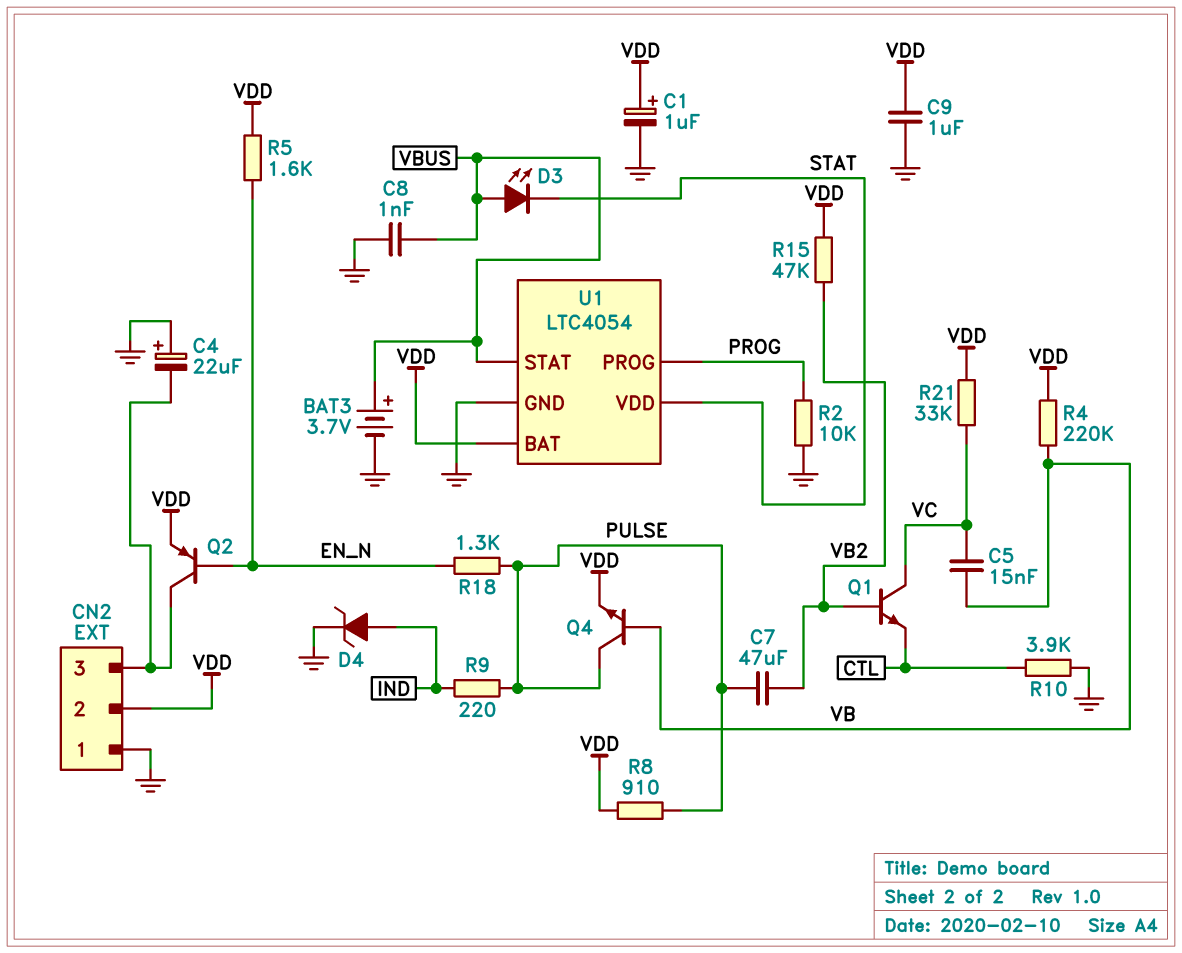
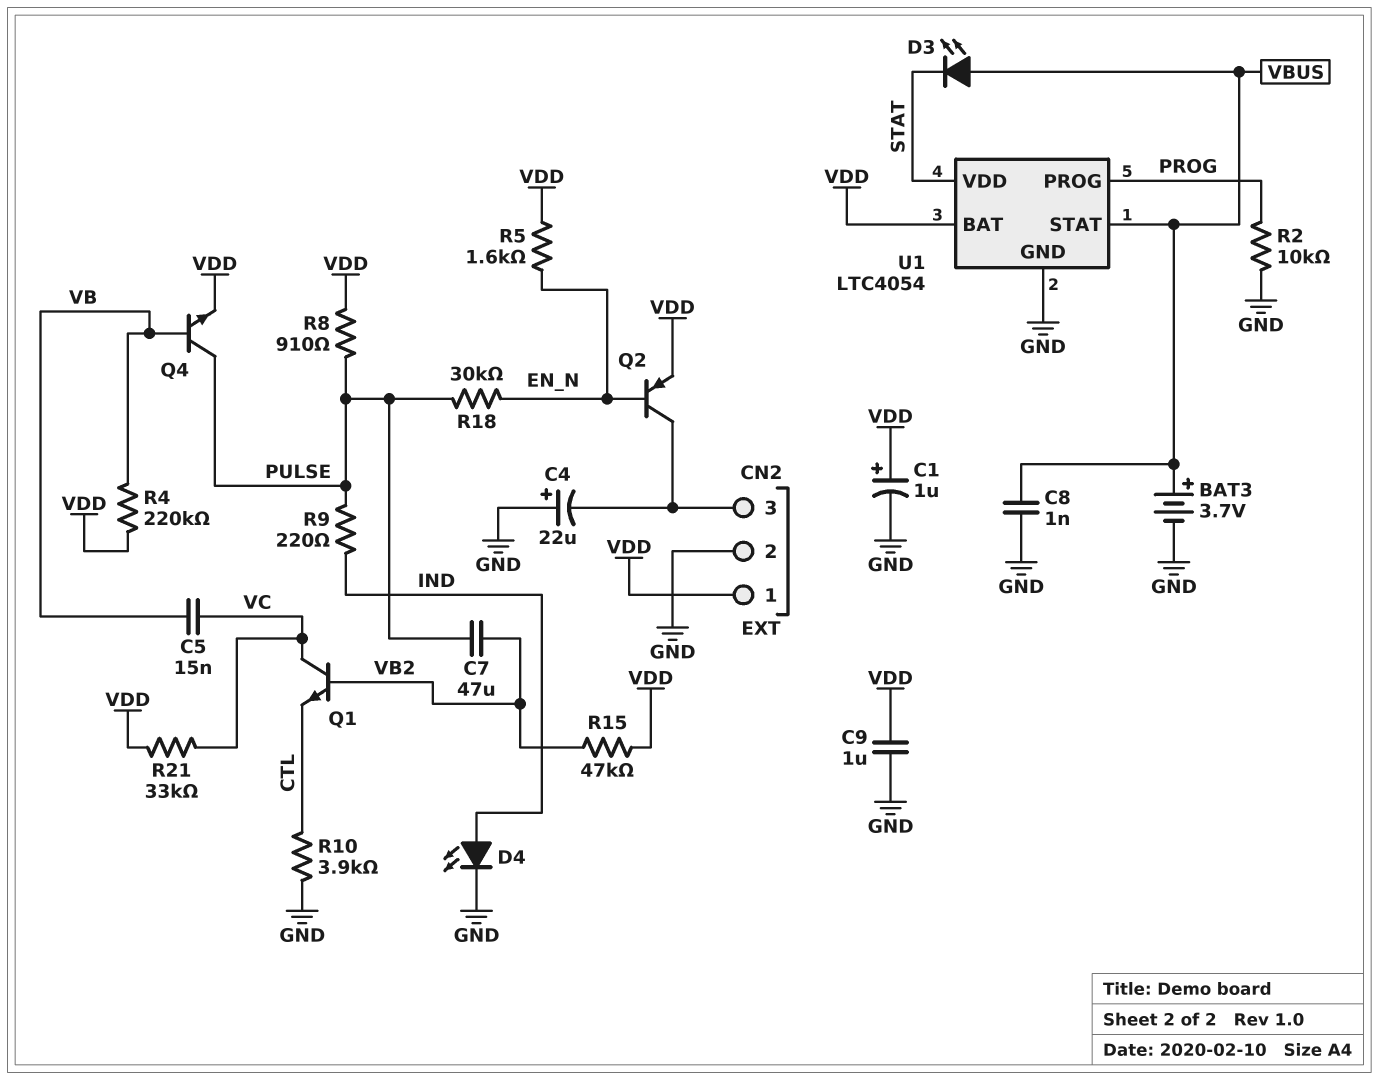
CN2 pin 1: GND -> VDD
CN2 pin 2: VDD -> GND
D4: zener (A IND, K GND) -> LED (A IND, K GND)
R18: 1.3k (EN_N, PULSE) -> 30k (EN_N, PULSE)

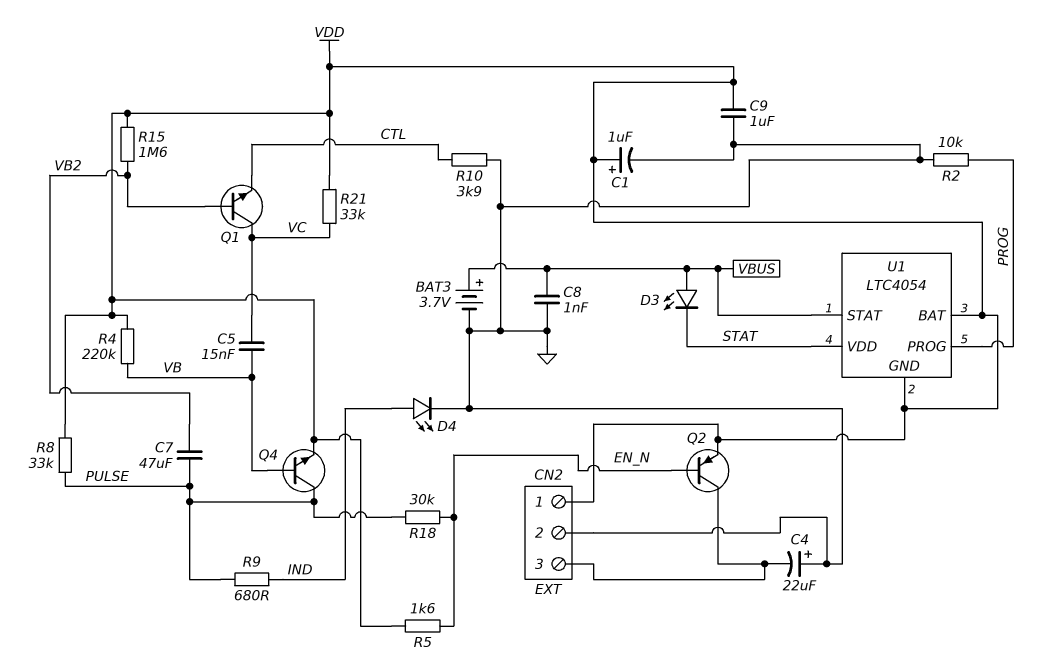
R8: 910 (PULSE, VDD) -> 33k (PULSE, VDD)
R9: 220 (IND, PULSE) -> 680 (IND, PULSE)
R15: 47k (VB2, VDD) -> 1.6M (VB2, VDD)
U1 pin GND: GND -> VDD

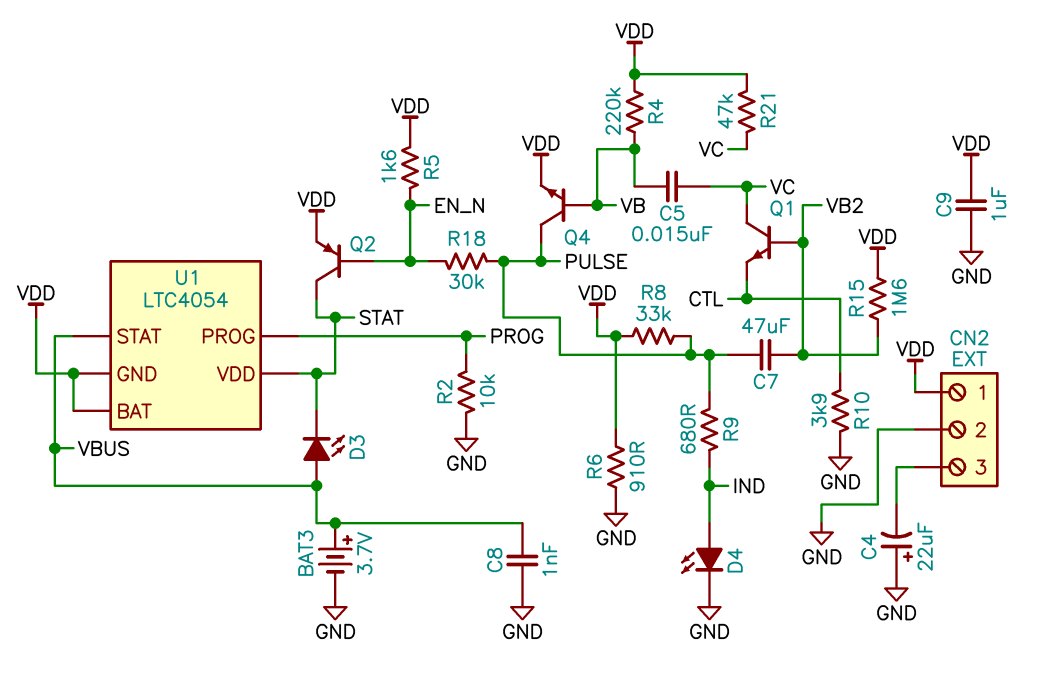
C1: 1uF (plus VDD, minus GND) -> none
Q2: PNP (B EN_N, C CN2/3, E VDD) -> PNP (B EN_N, C STAT, E VDD)
R6: none -> 910 (GND, VDD)
R21: 33k (VC, VDD) -> 47k (VC, VDD)

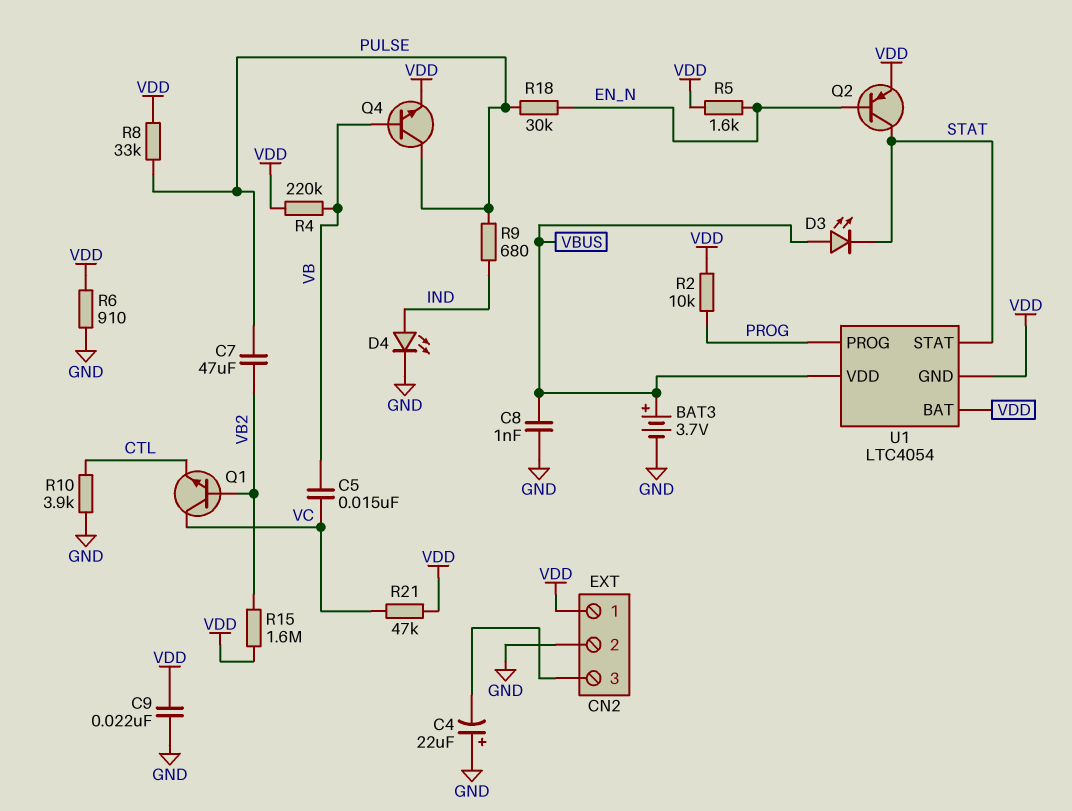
C9: 1uF (GND, VDD) -> 22nF (GND, VDD)
R2: 10k (GND, PROG) -> 10k (PROG, VDD)
U1 pin STAT: VBUS -> STAT
U1 pin VDD: STAT -> VBUS

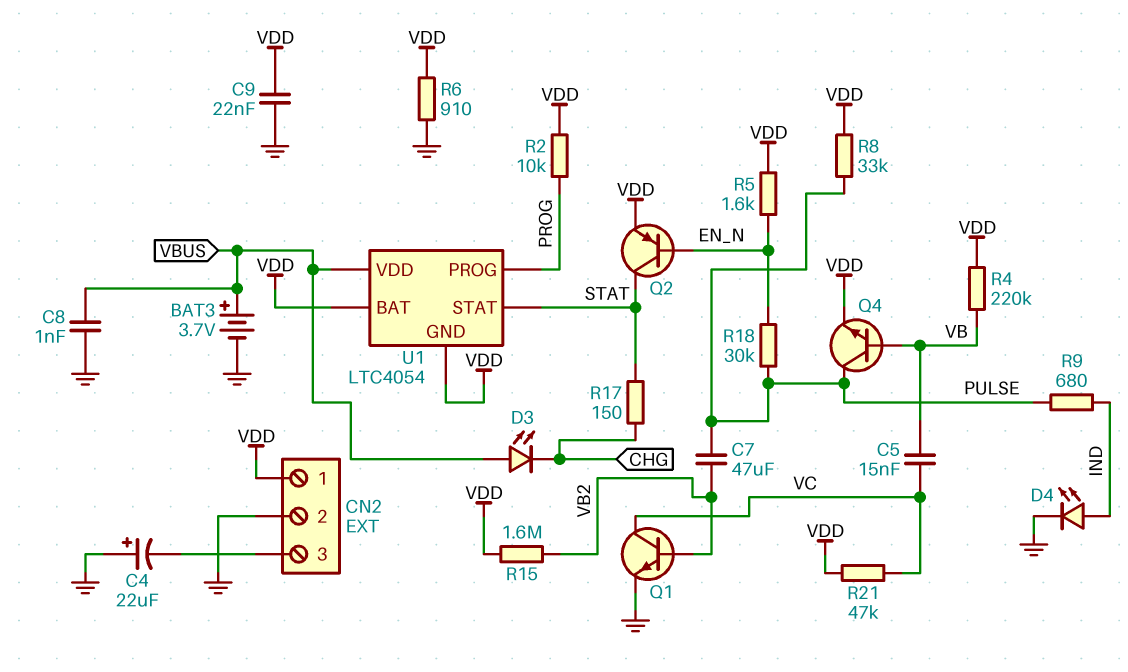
D3: LED (A VBUS, K STAT) -> LED (A VBUS, K CHG)
Q1: NPN (B VB2, C VC, E CTL) -> NPN (B VB2, C VC, E GND)
R10: 3.9k (CTL, GND) -> none
R17: none -> 150 (CHG, STAT)

